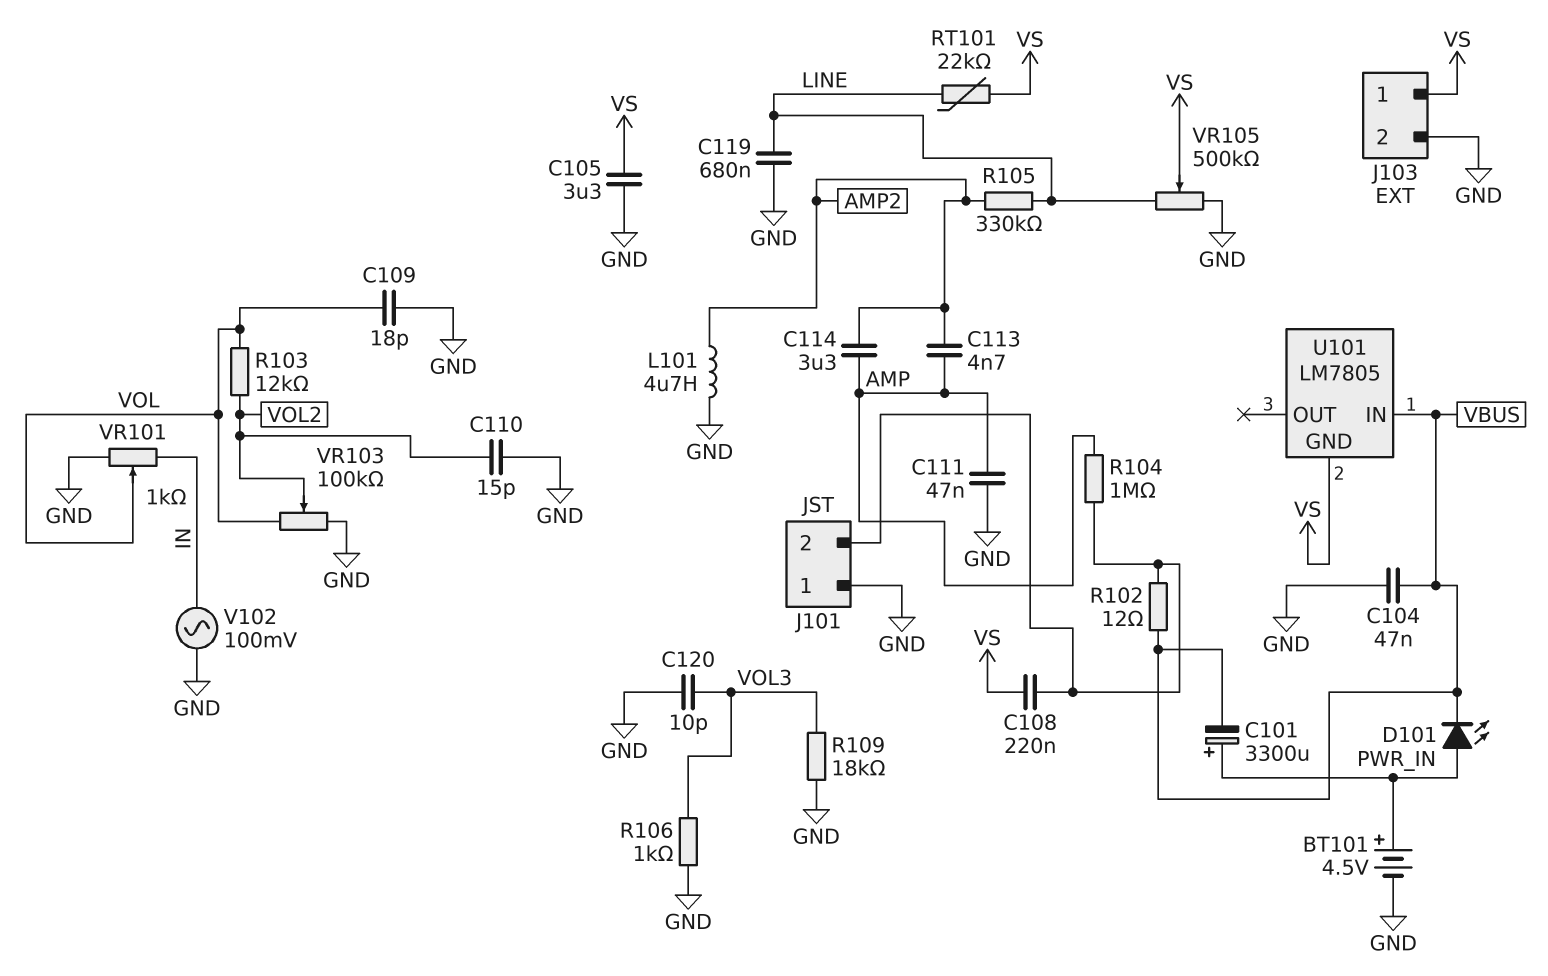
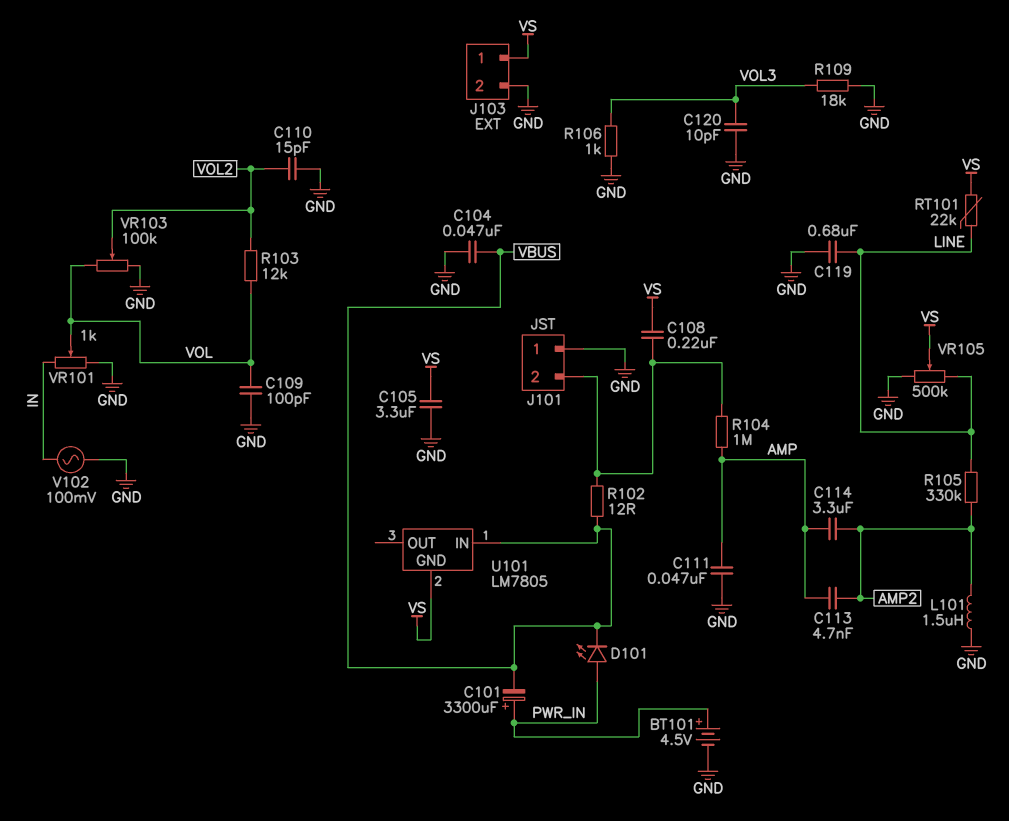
C109: 18pF (GND, VOL) -> 100pF (GND, VOL)
L101: 4.7uH (AMP2, GND) -> 1.5uH (AMP2, GND)

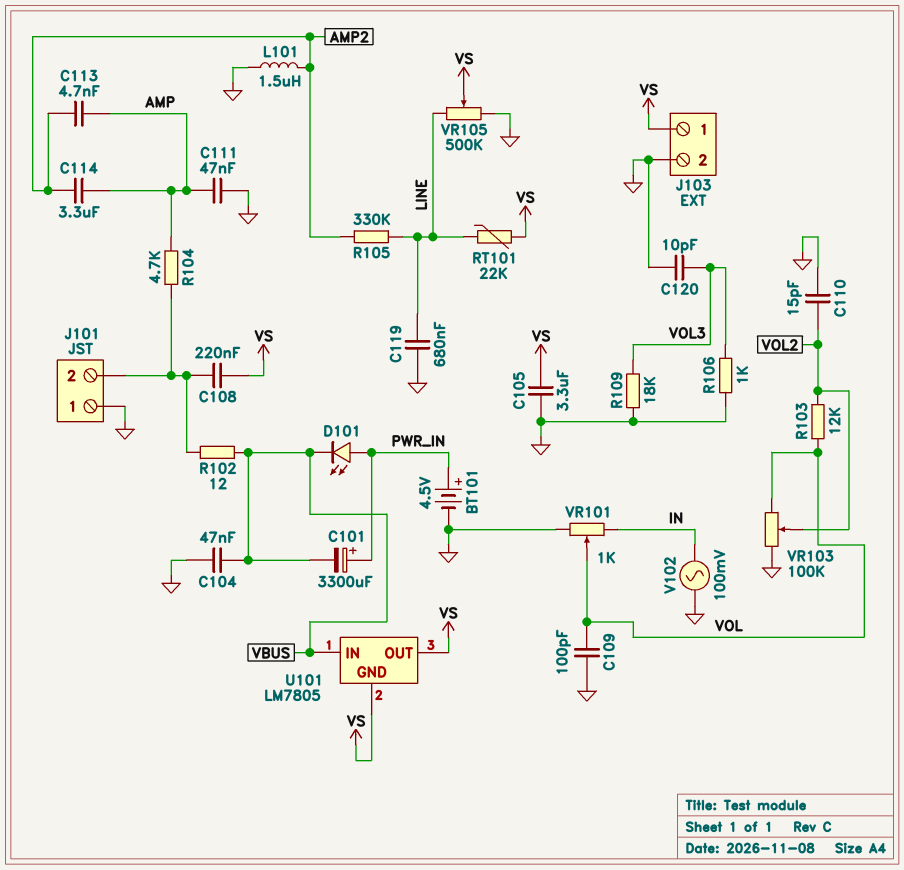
R104: 1M (AMP, J101/2) -> 4.7k (AMP, J101/2)
U101 pin OUT: none -> VS

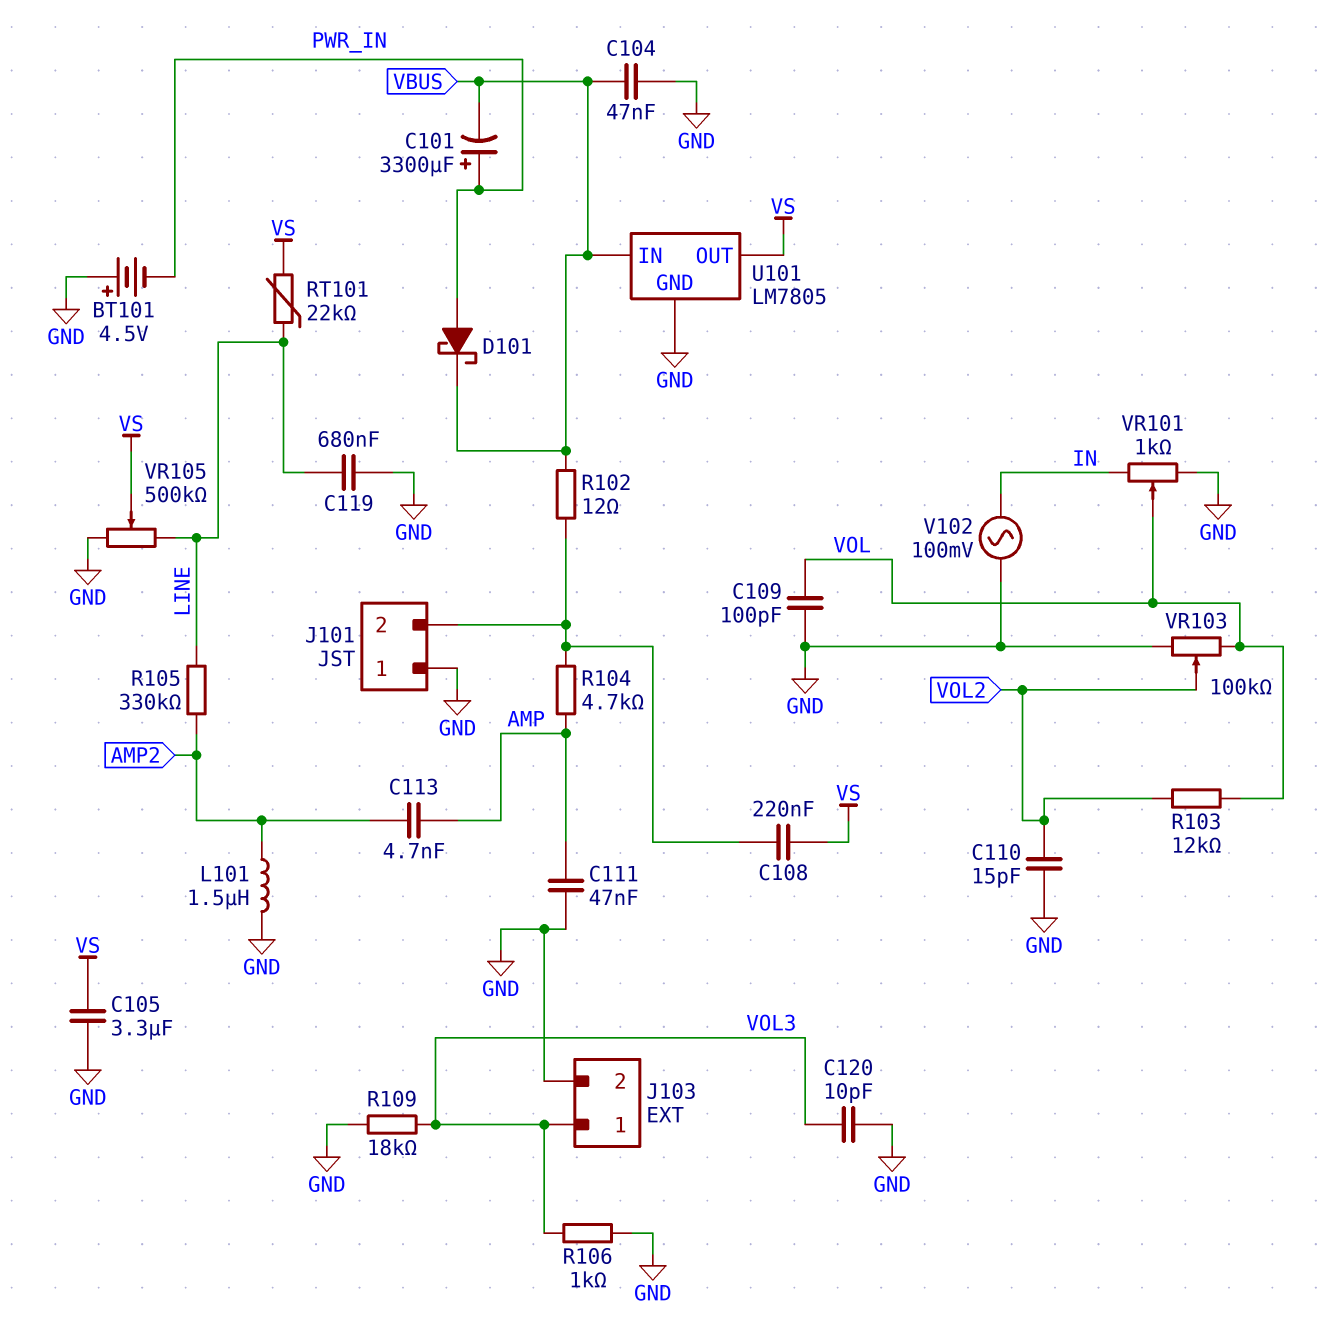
BT101: 4.5V (plus PWR_IN, minus GND) -> 4.5V (plus GND, minus PWR_IN)
C114: 3.3uF (AMP, AMP2) -> none
D101: LED (A PWR_IN, K VBUS) -> schottky (A PWR_IN, K VBUS)
J103 pin 1: VS -> VOL3
U101 pin GND: VS -> GND

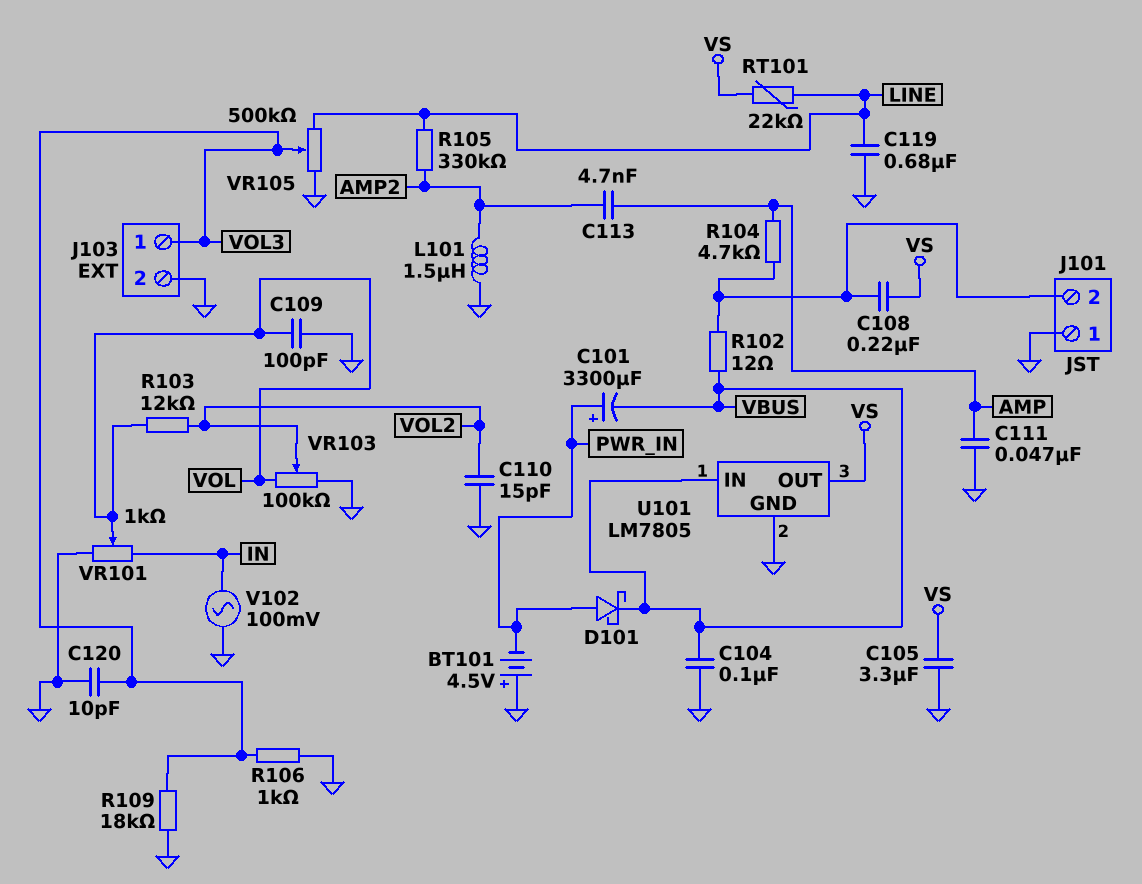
C104: 47nF (GND, VBUS) -> 100nF (GND, VBUS)
VR105: 500k (GND, LINE, wiper VS) -> 500k (GND, LINE, wiper VOL3)

